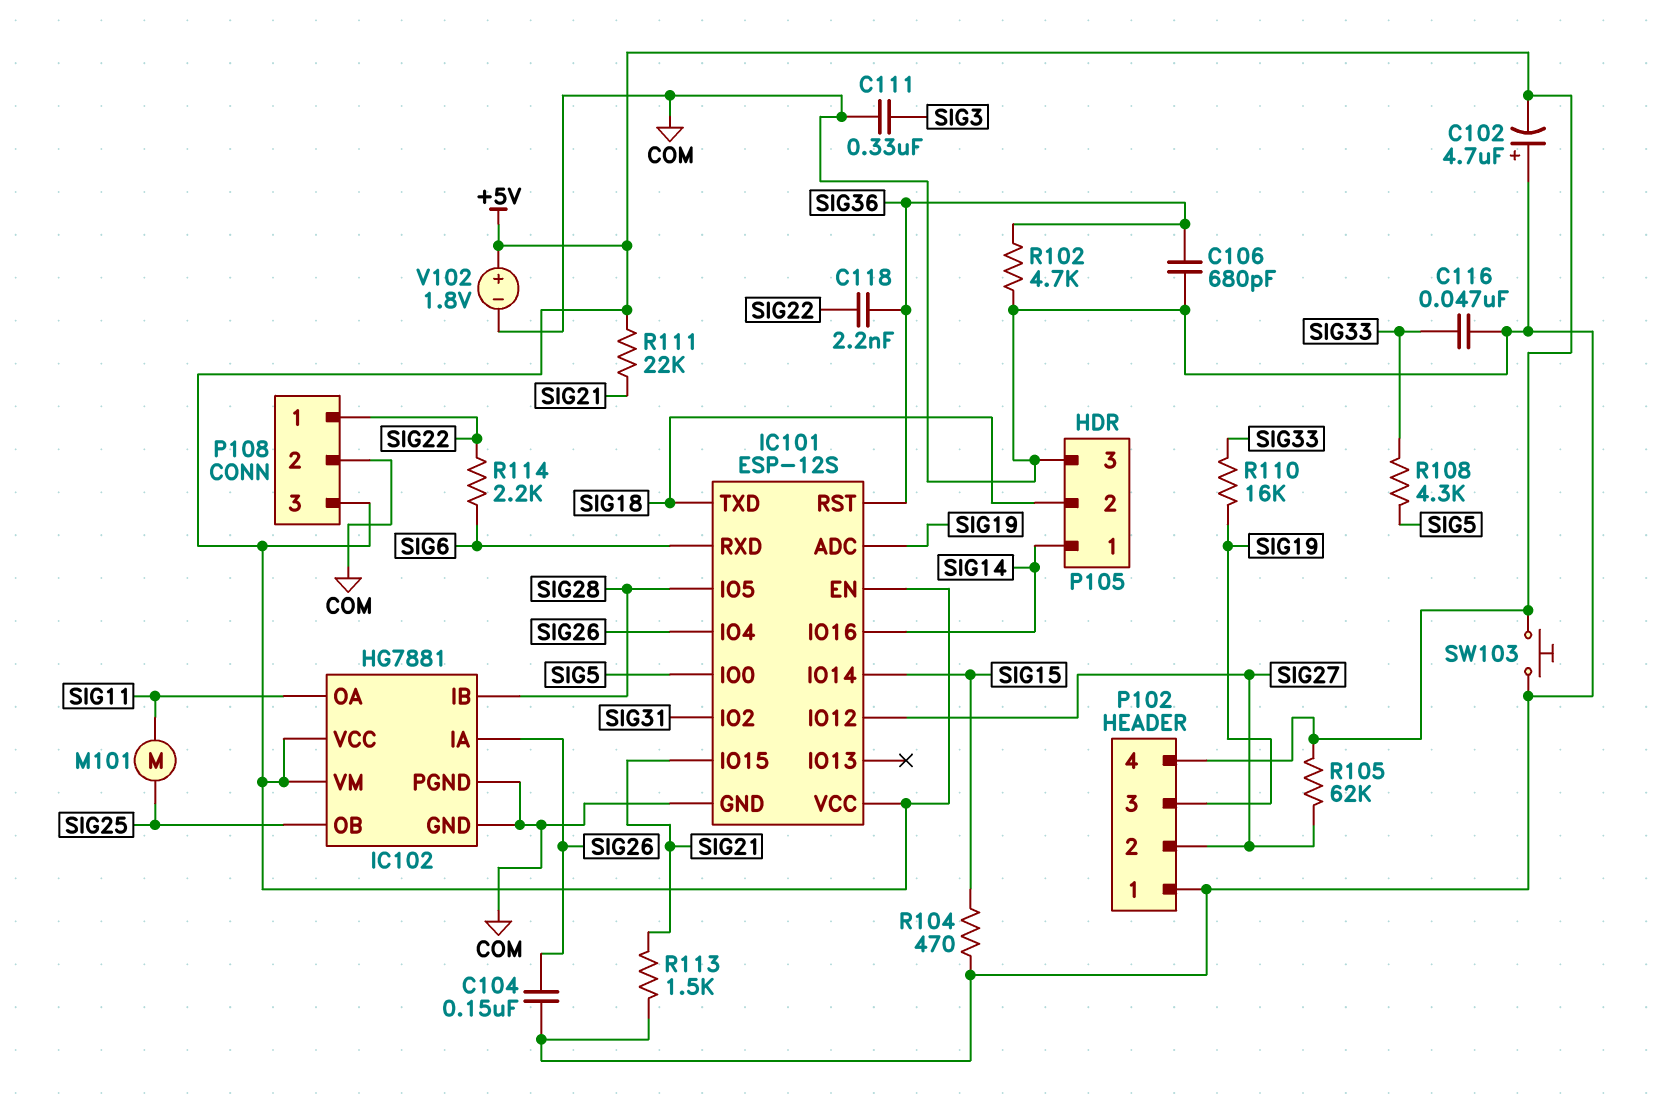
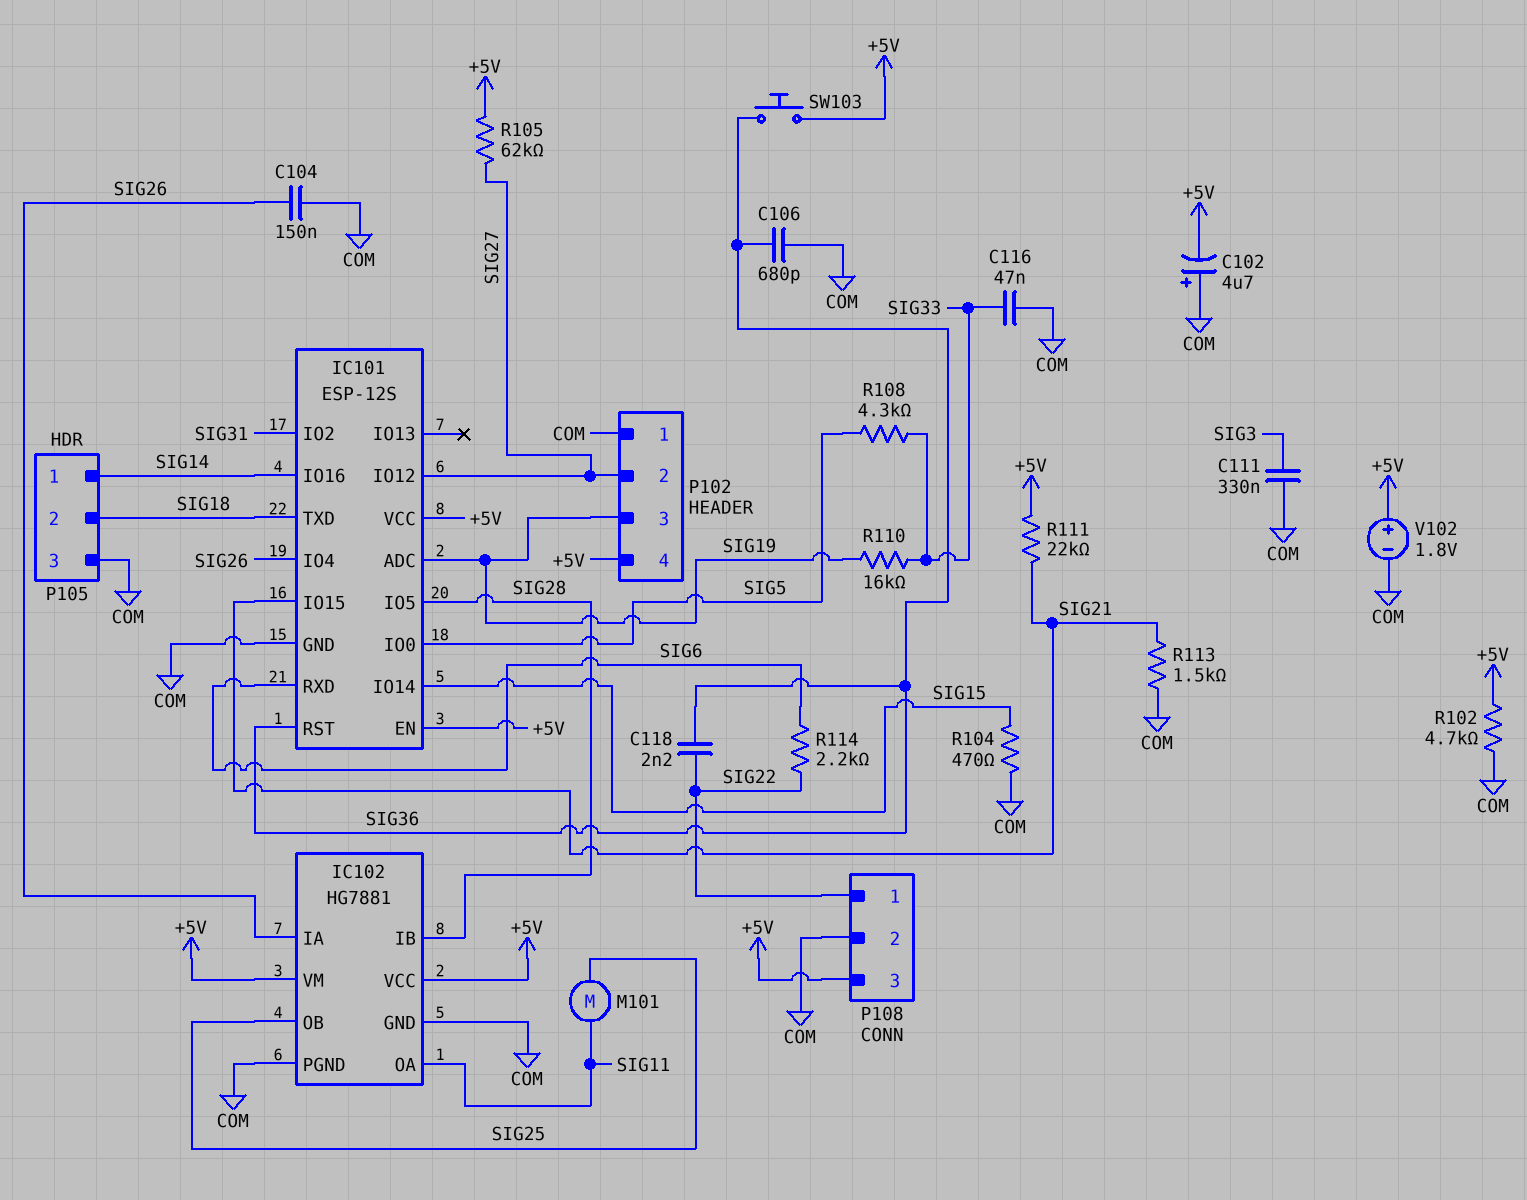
R102: 4.7k (COM, SIG36) -> 4.7k (+5V, COM)
SW103: button (+5V, COM) -> button (+5V, SIG36)

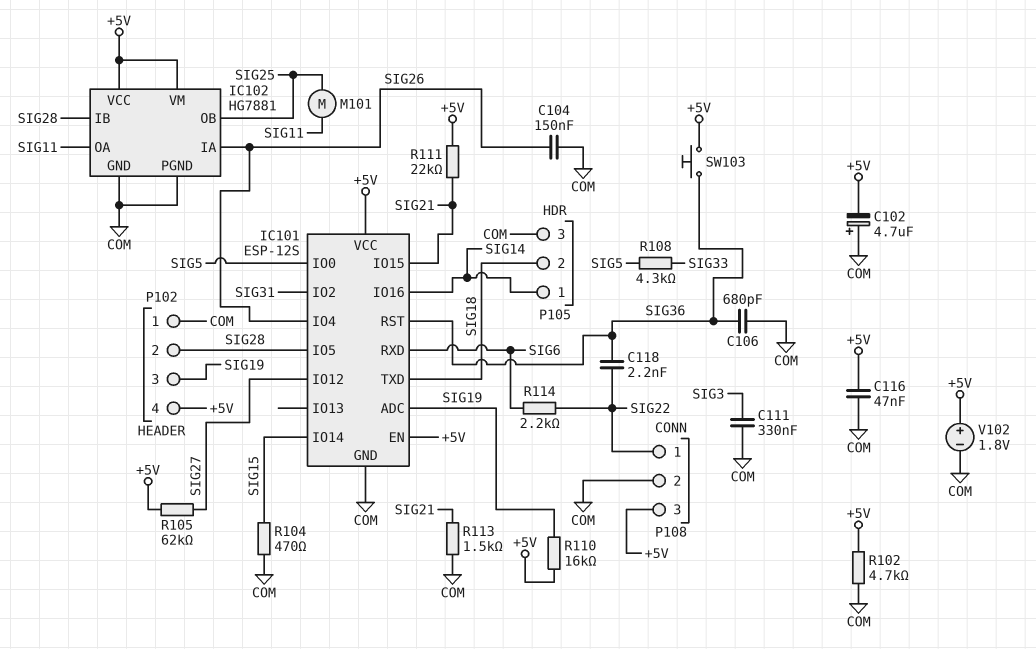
C116: 47nF (COM, SIG33) -> 47nF (+5V, COM)
P102 pin 2: SIG27 -> SIG28
R110: 16k (SIG19, SIG33) -> 16k (+5V, SIG19)

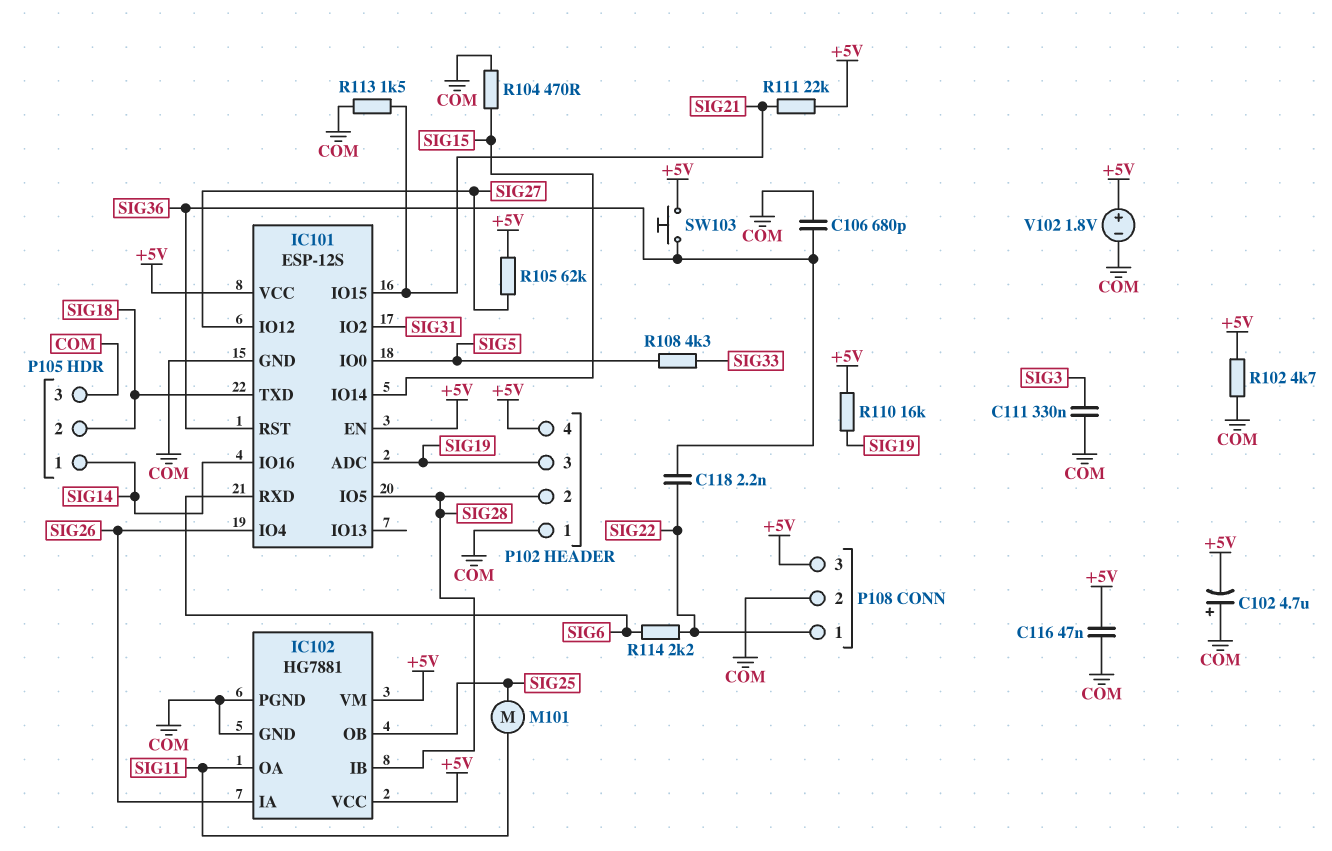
C104: 150nF (COM, SIG26) -> none

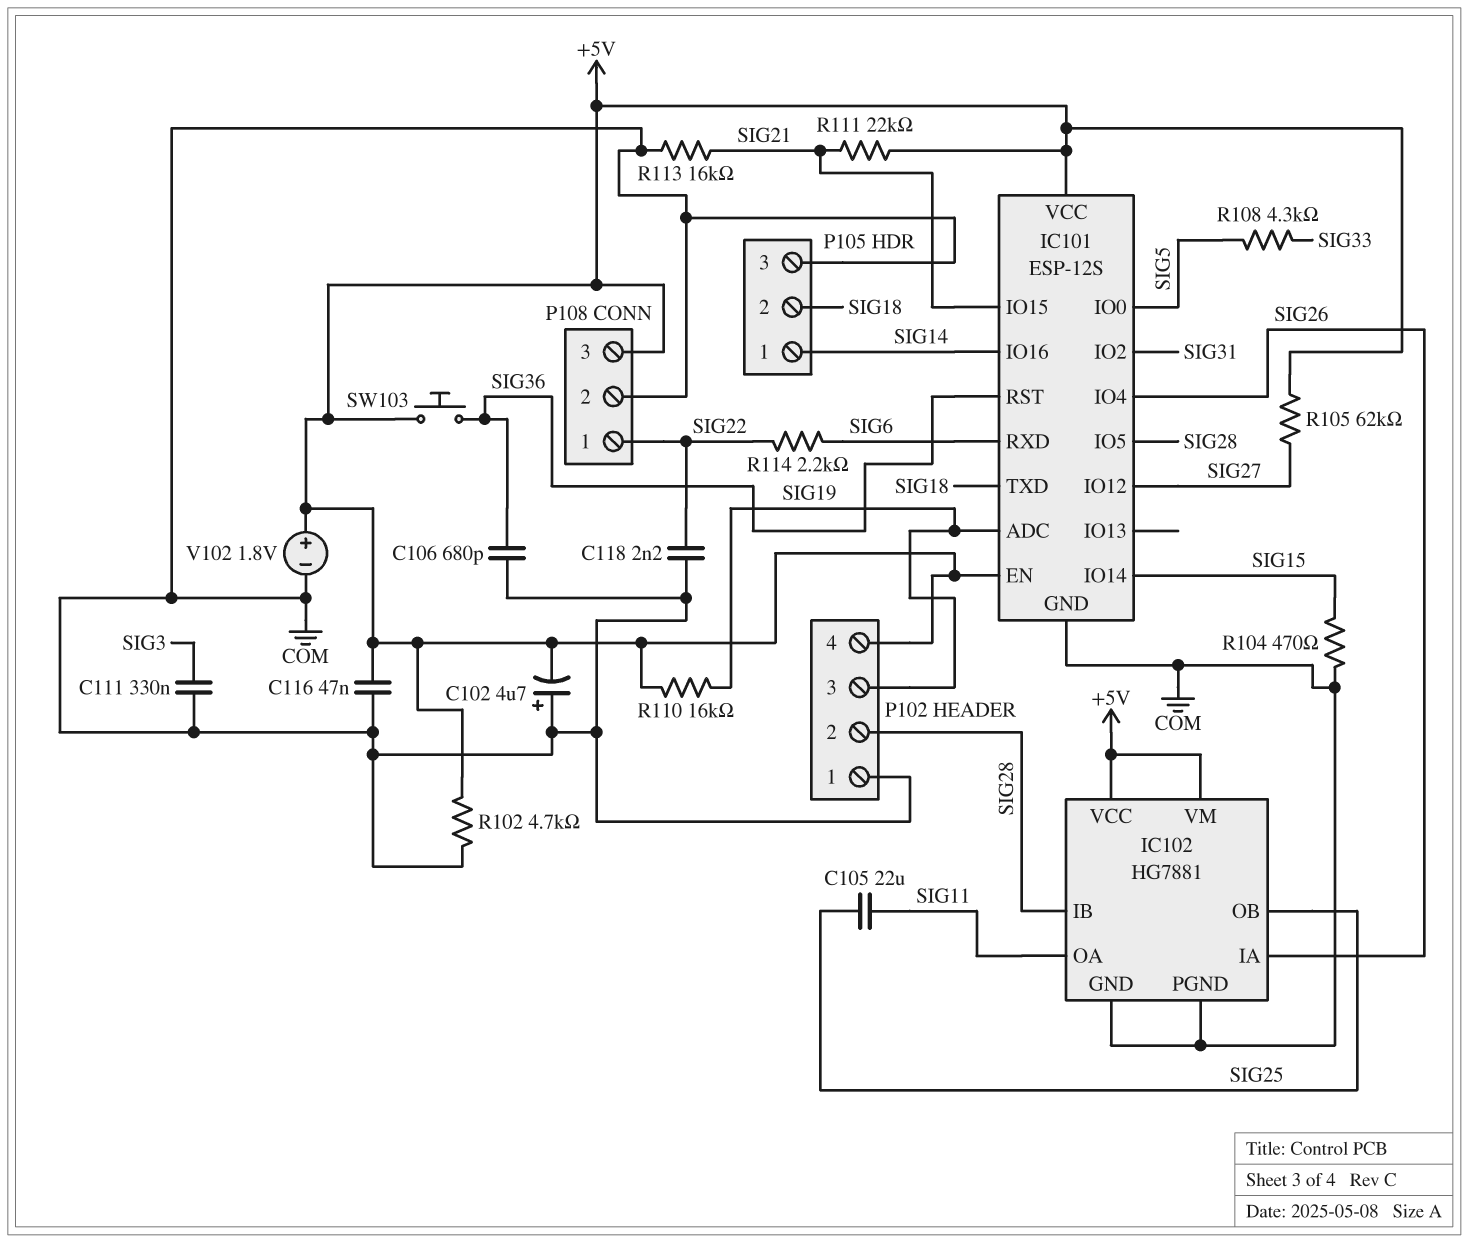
C105: none -> 22uF (SIG11, SIG25)
C118: 2.2nF (SIG22, SIG36) -> 2.2nF (COM, SIG22)
M101: motor (SIG11, SIG25) -> none
R113: 1.5k (COM, SIG21) -> 16k (COM, SIG21)

